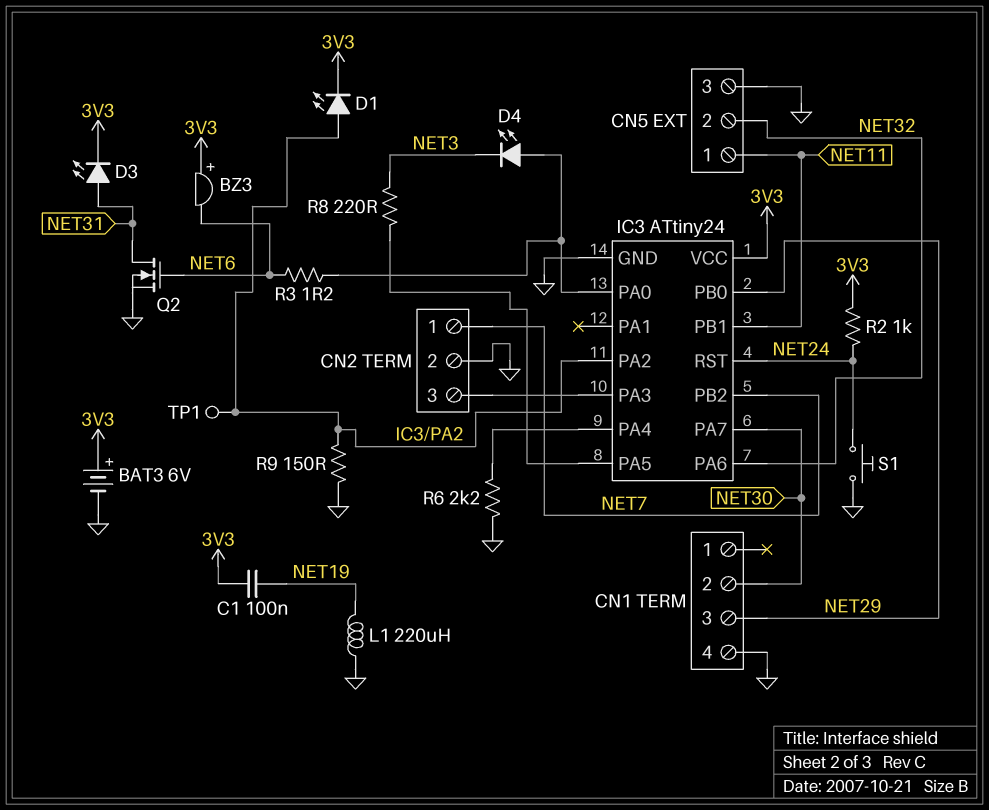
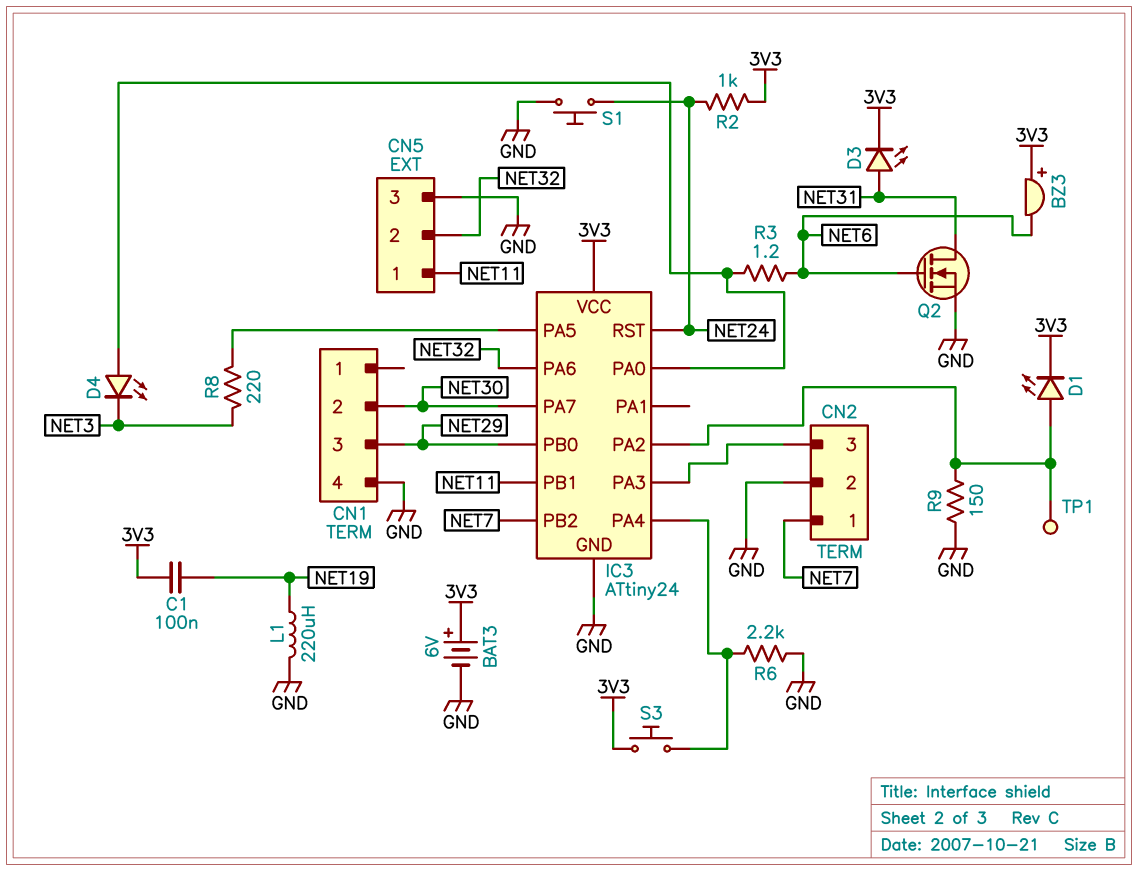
S3: none -> button (3V3, IC3/PA4)

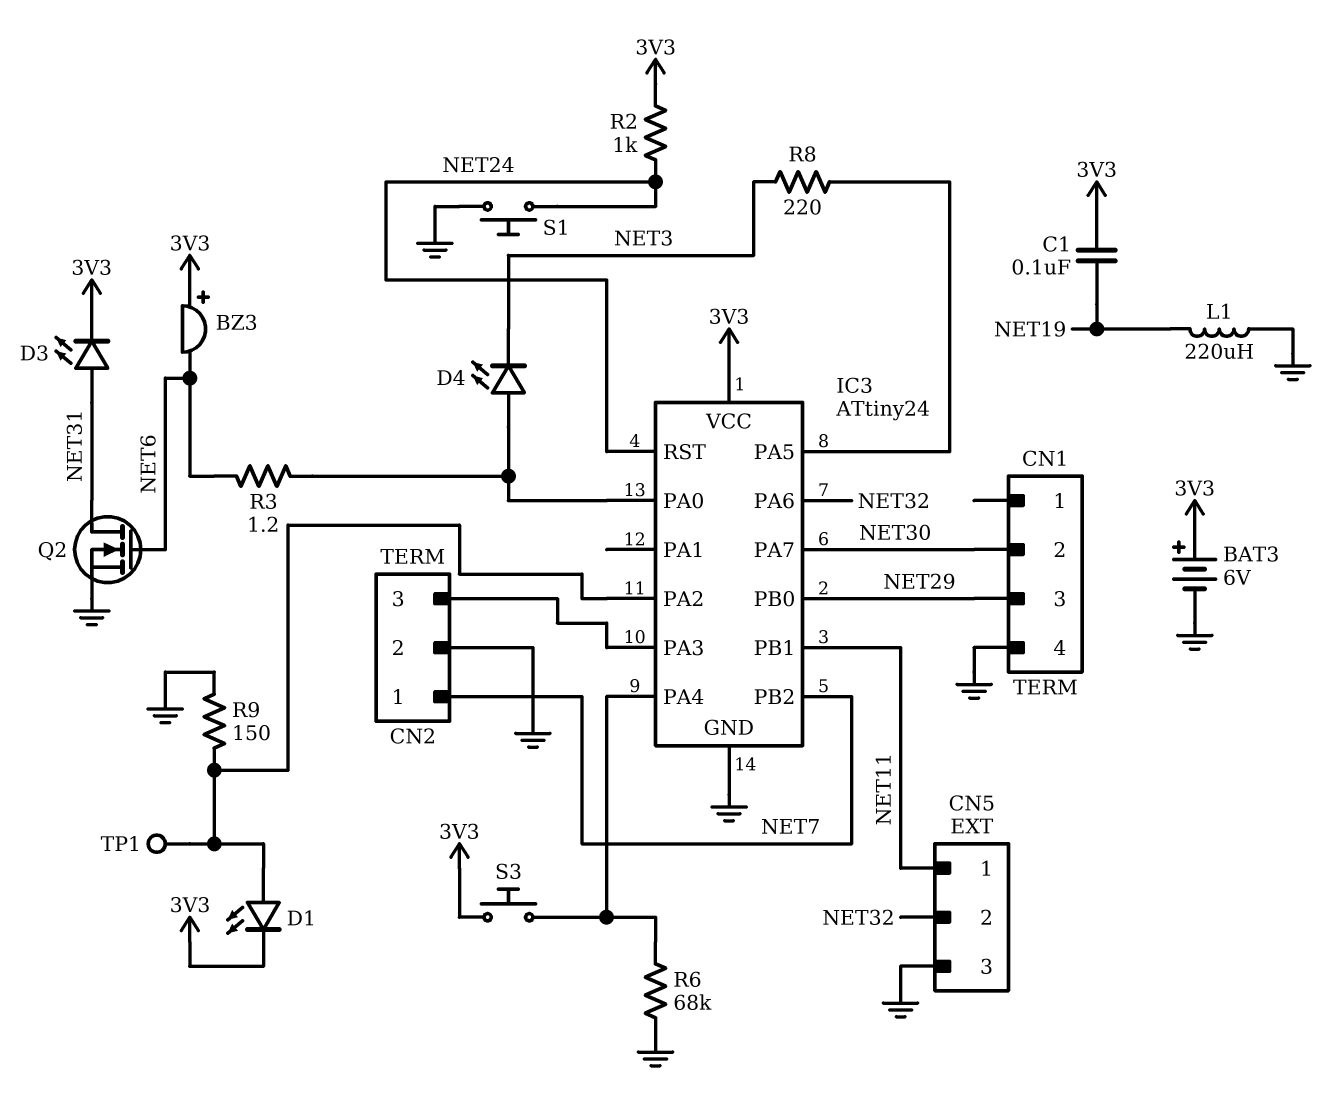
R6: 2.2k (GND, IC3/PA4) -> 68k (GND, IC3/PA4)

